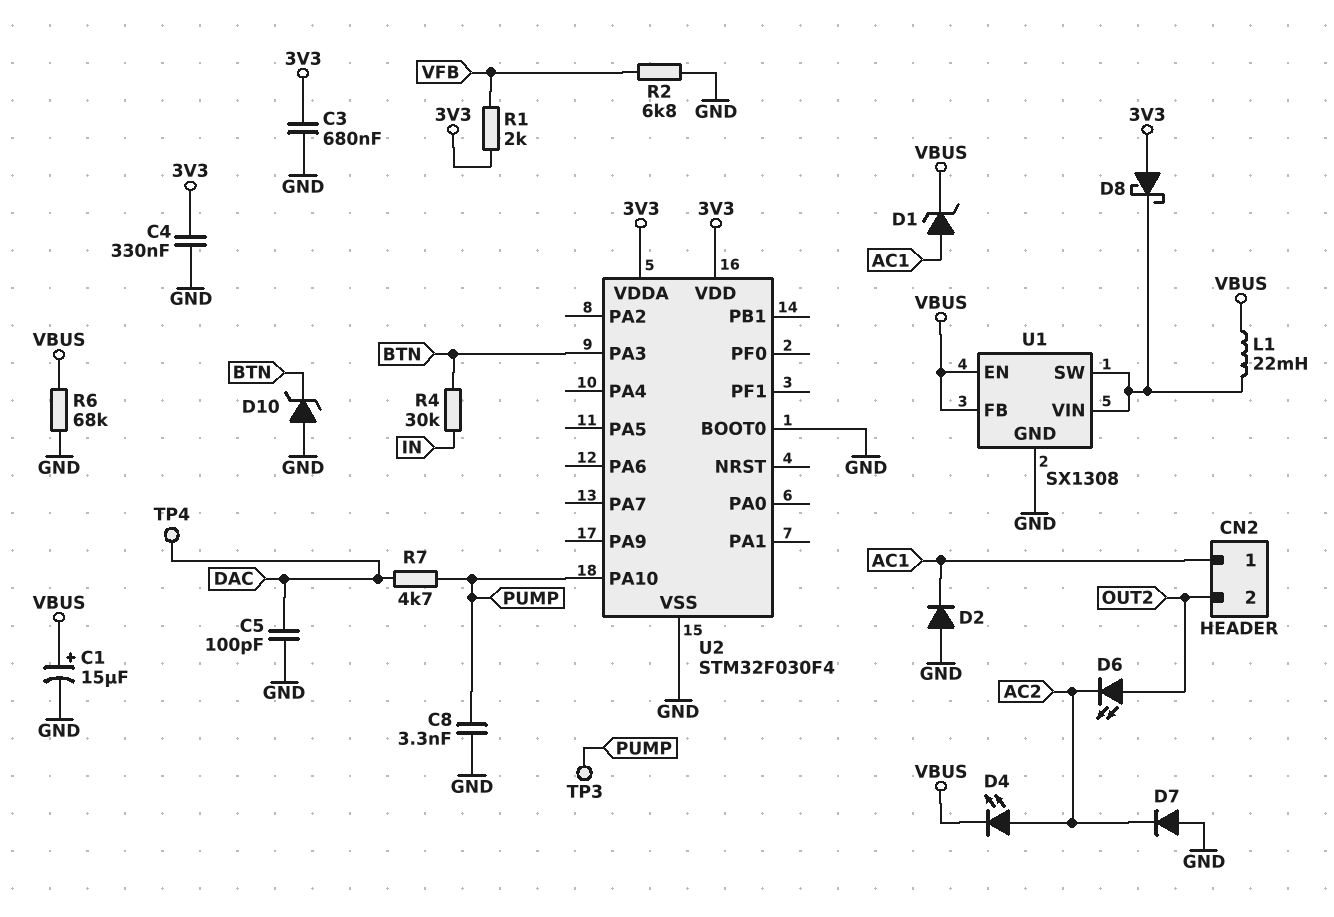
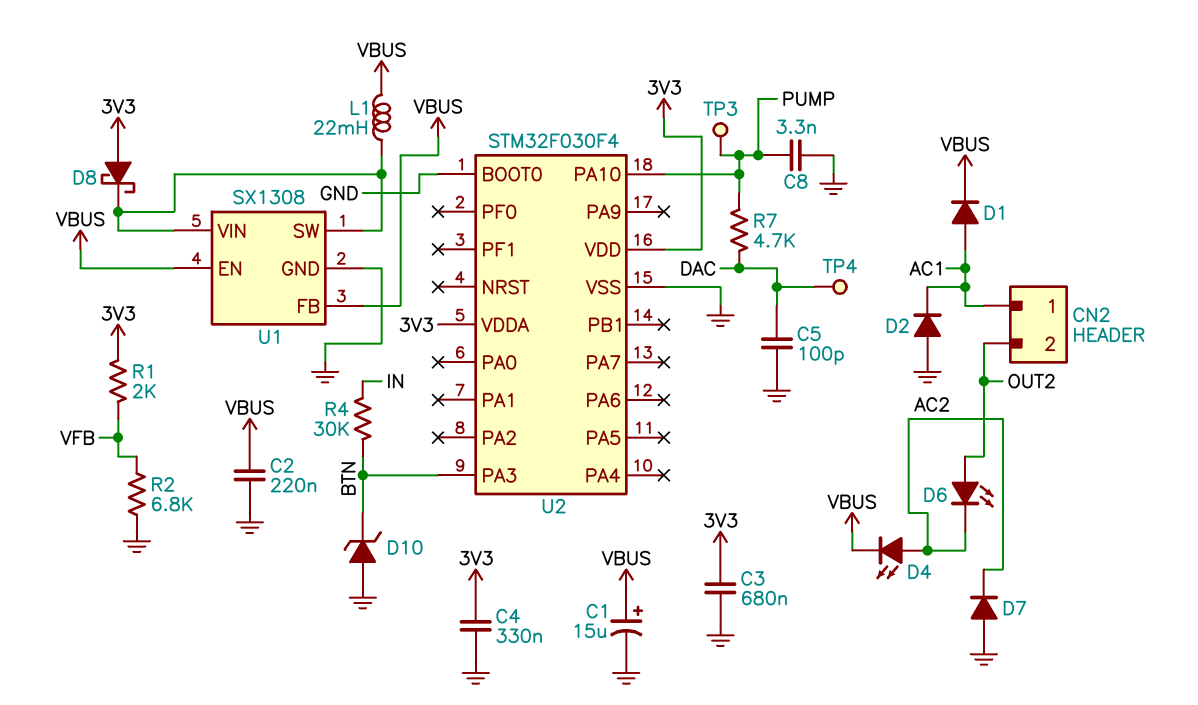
C2: none -> 220nF (GND, VBUS)
D1: zener (A AC1, K VBUS) -> diode (A AC1, K VBUS)
R6: 68k (GND, VBUS) -> none

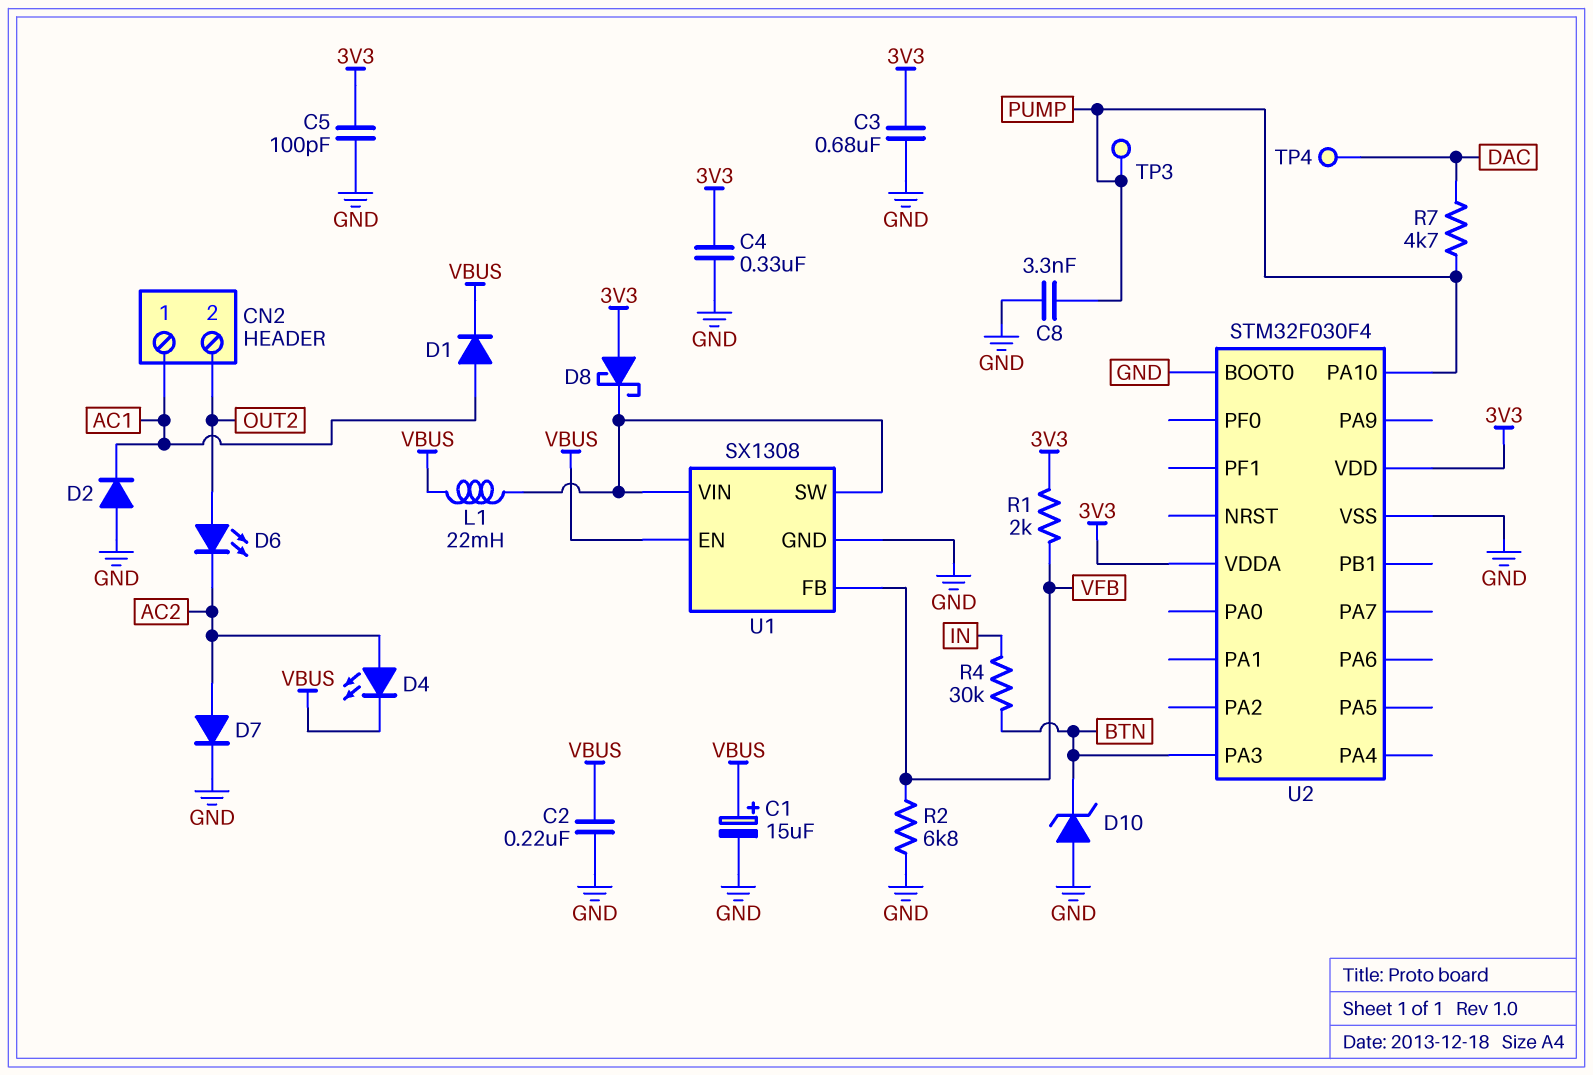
C5: 100pF (DAC, GND) -> 100pF (3V3, GND)
D7: diode (A GND, K AC2) -> diode (A AC2, K GND)
U1 pin FB: VBUS -> VFB

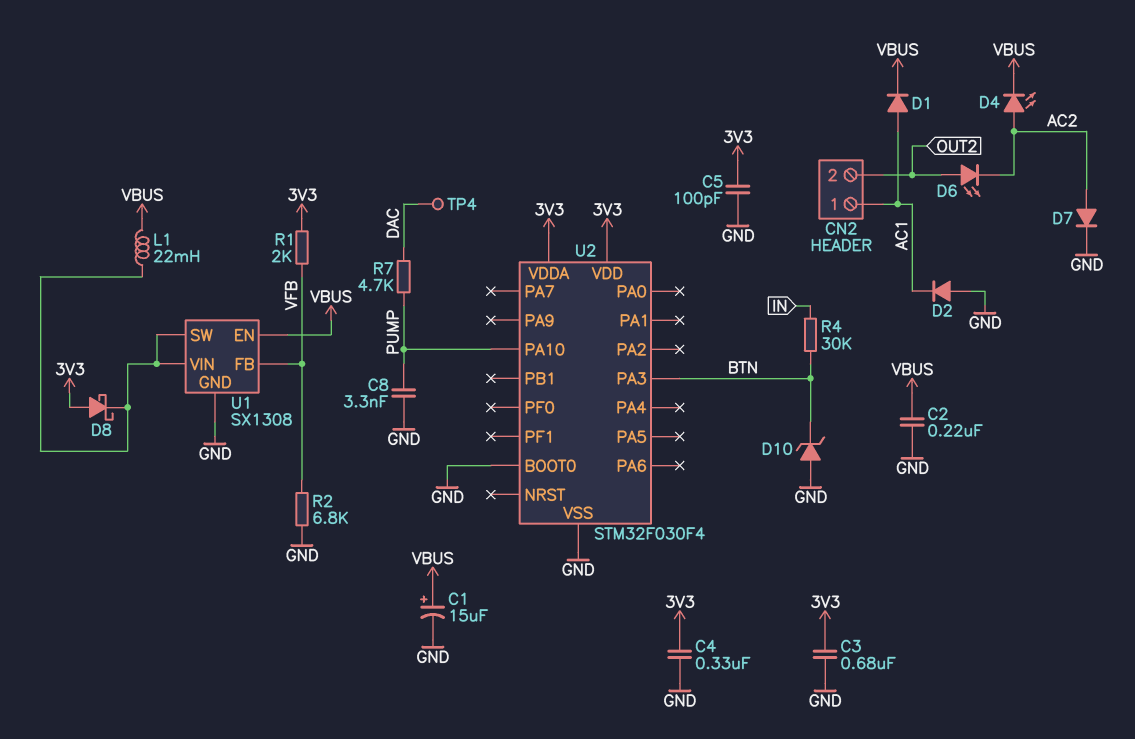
TP3: test point (PUMP) -> none

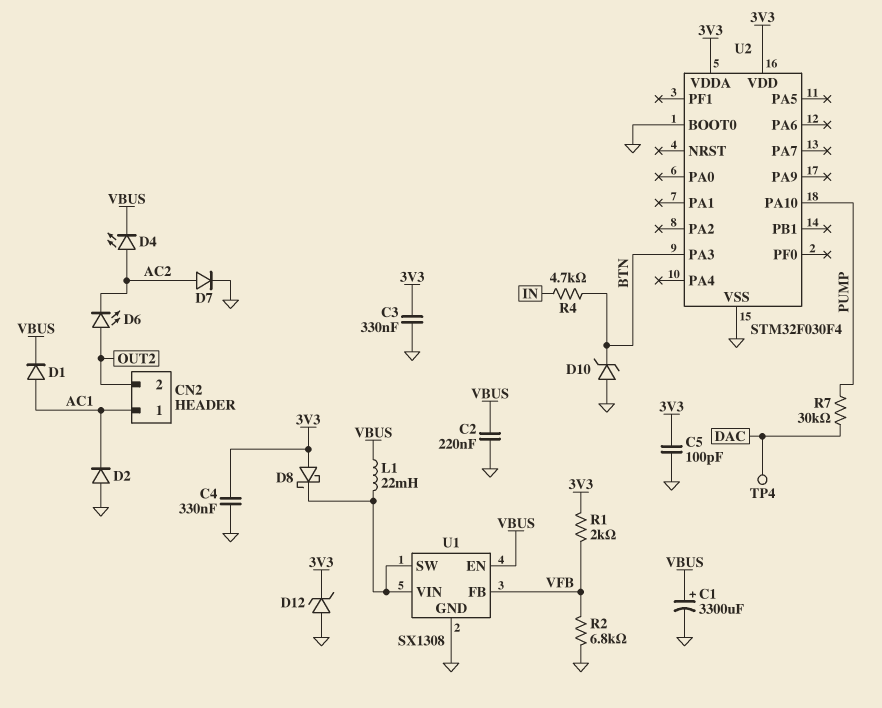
C1: 15uF (plus VBUS, minus GND) -> 3300uF (plus VBUS, minus GND)
C3: 680nF (3V3, GND) -> 330nF (3V3, GND)
C8: 3.3nF (GND, PUMP) -> none
D12: none -> zener (A GND, K 3V3)
R4: 30k (BTN, IN) -> 4.7k (BTN, IN)
R7: 4.7k (DAC, PUMP) -> 30k (DAC, PUMP)

